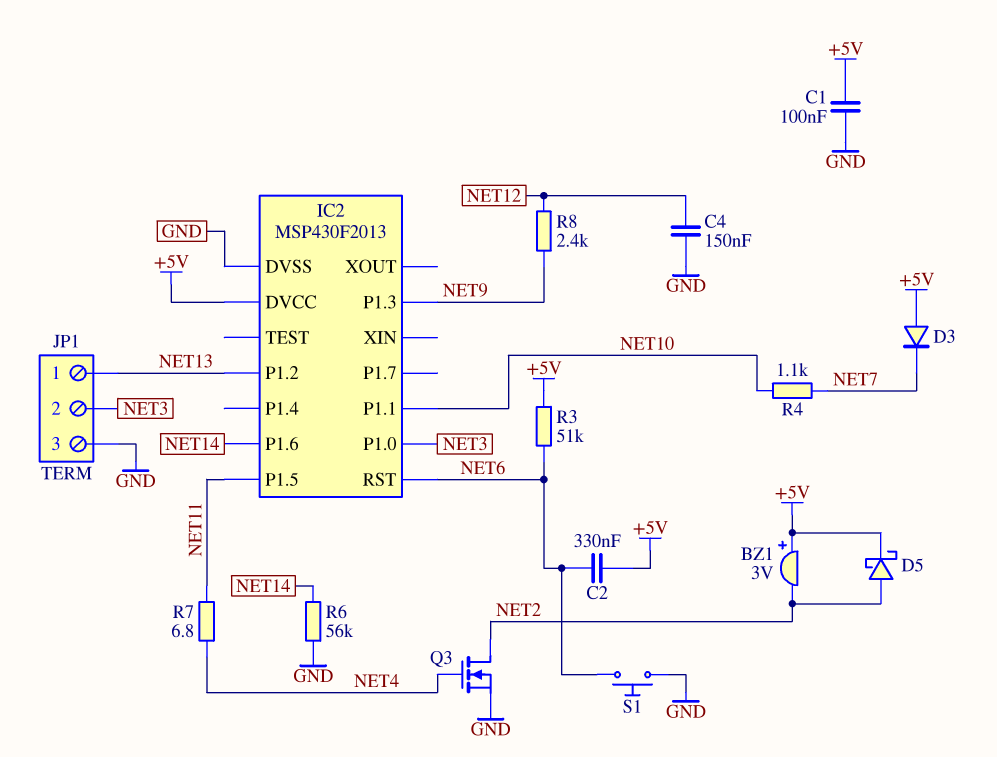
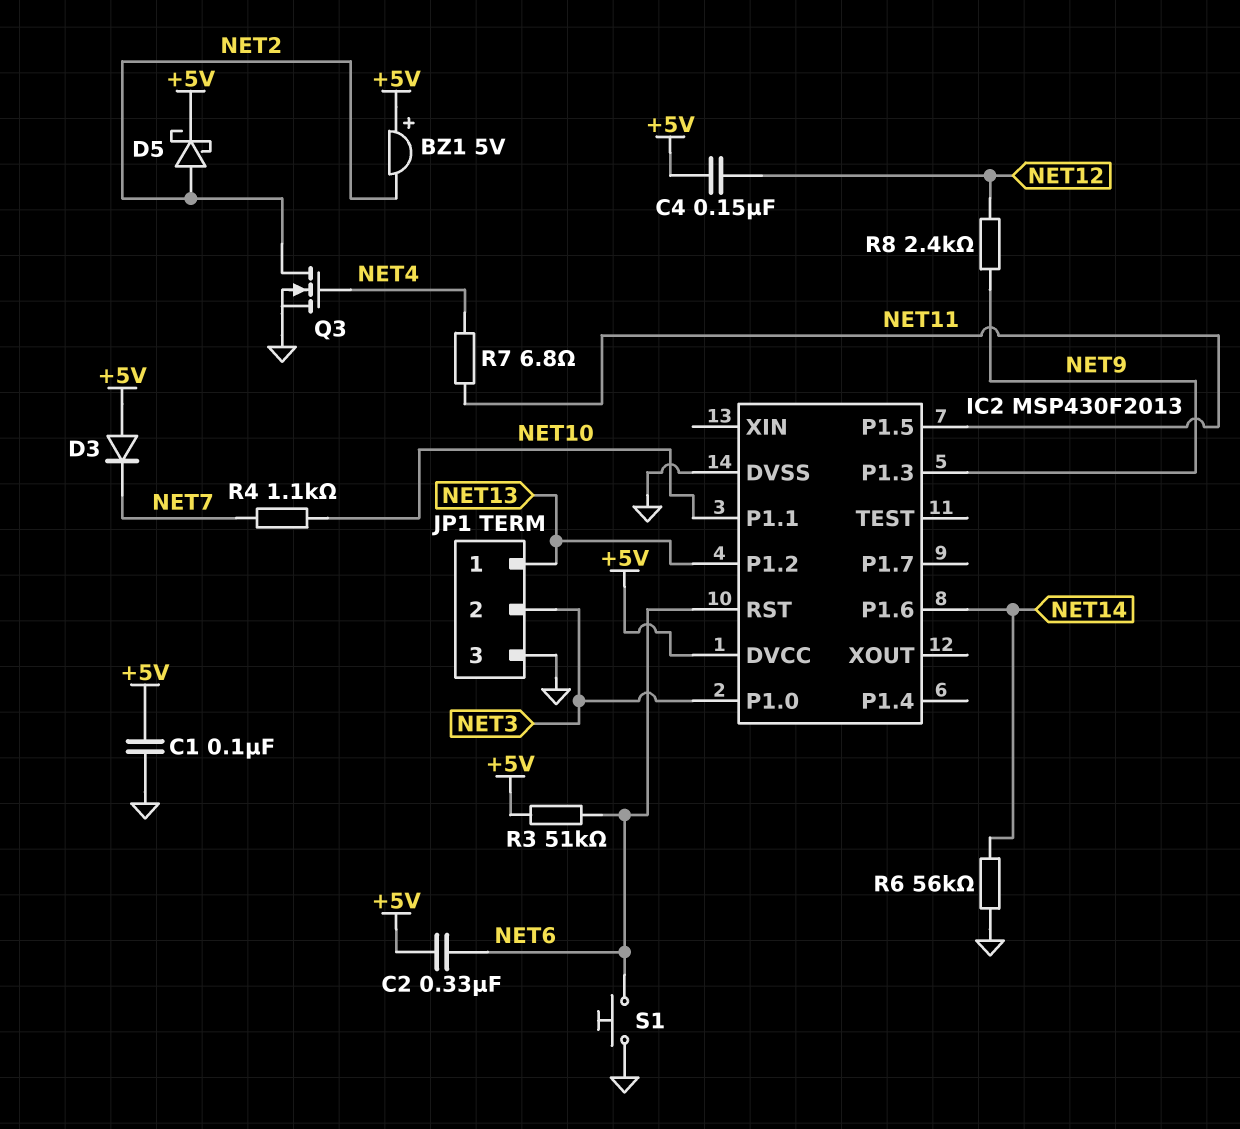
BZ1: buzzer 3V (plus +5V, minus NET2) -> buzzer 5V (plus +5V, minus NET2)
C4: 150nF (GND, NET12) -> 150nF (+5V, NET12)

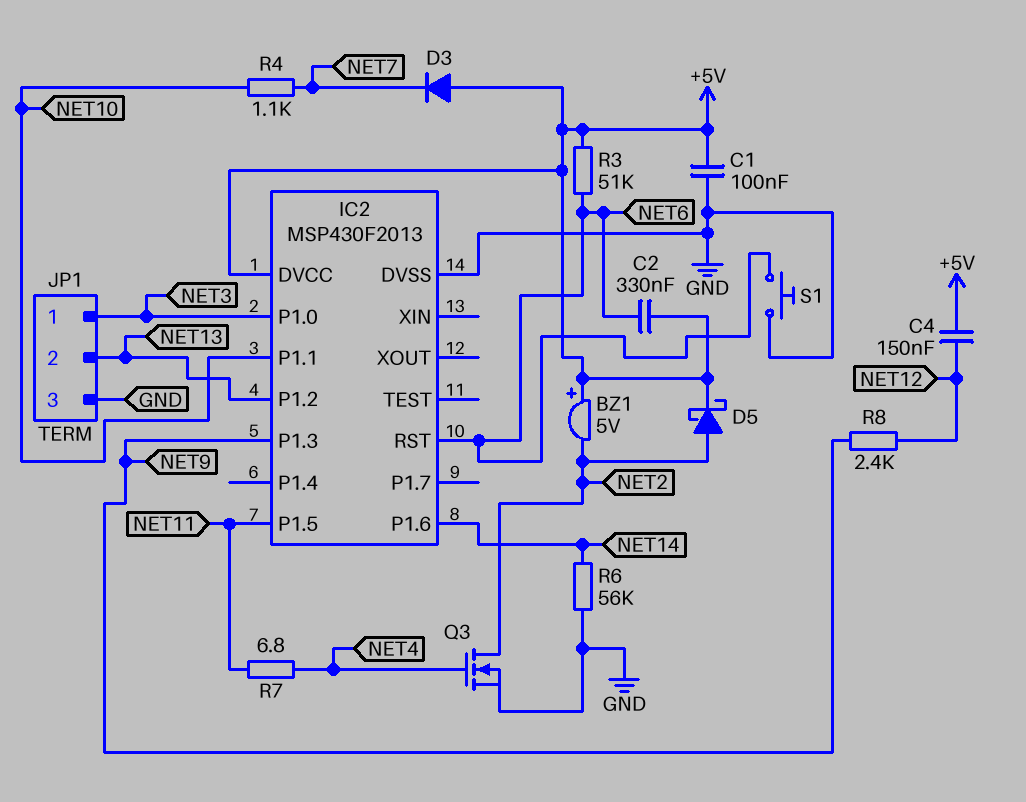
JP1 pin 1: NET13 -> NET3
JP1 pin 2: NET3 -> NET13

